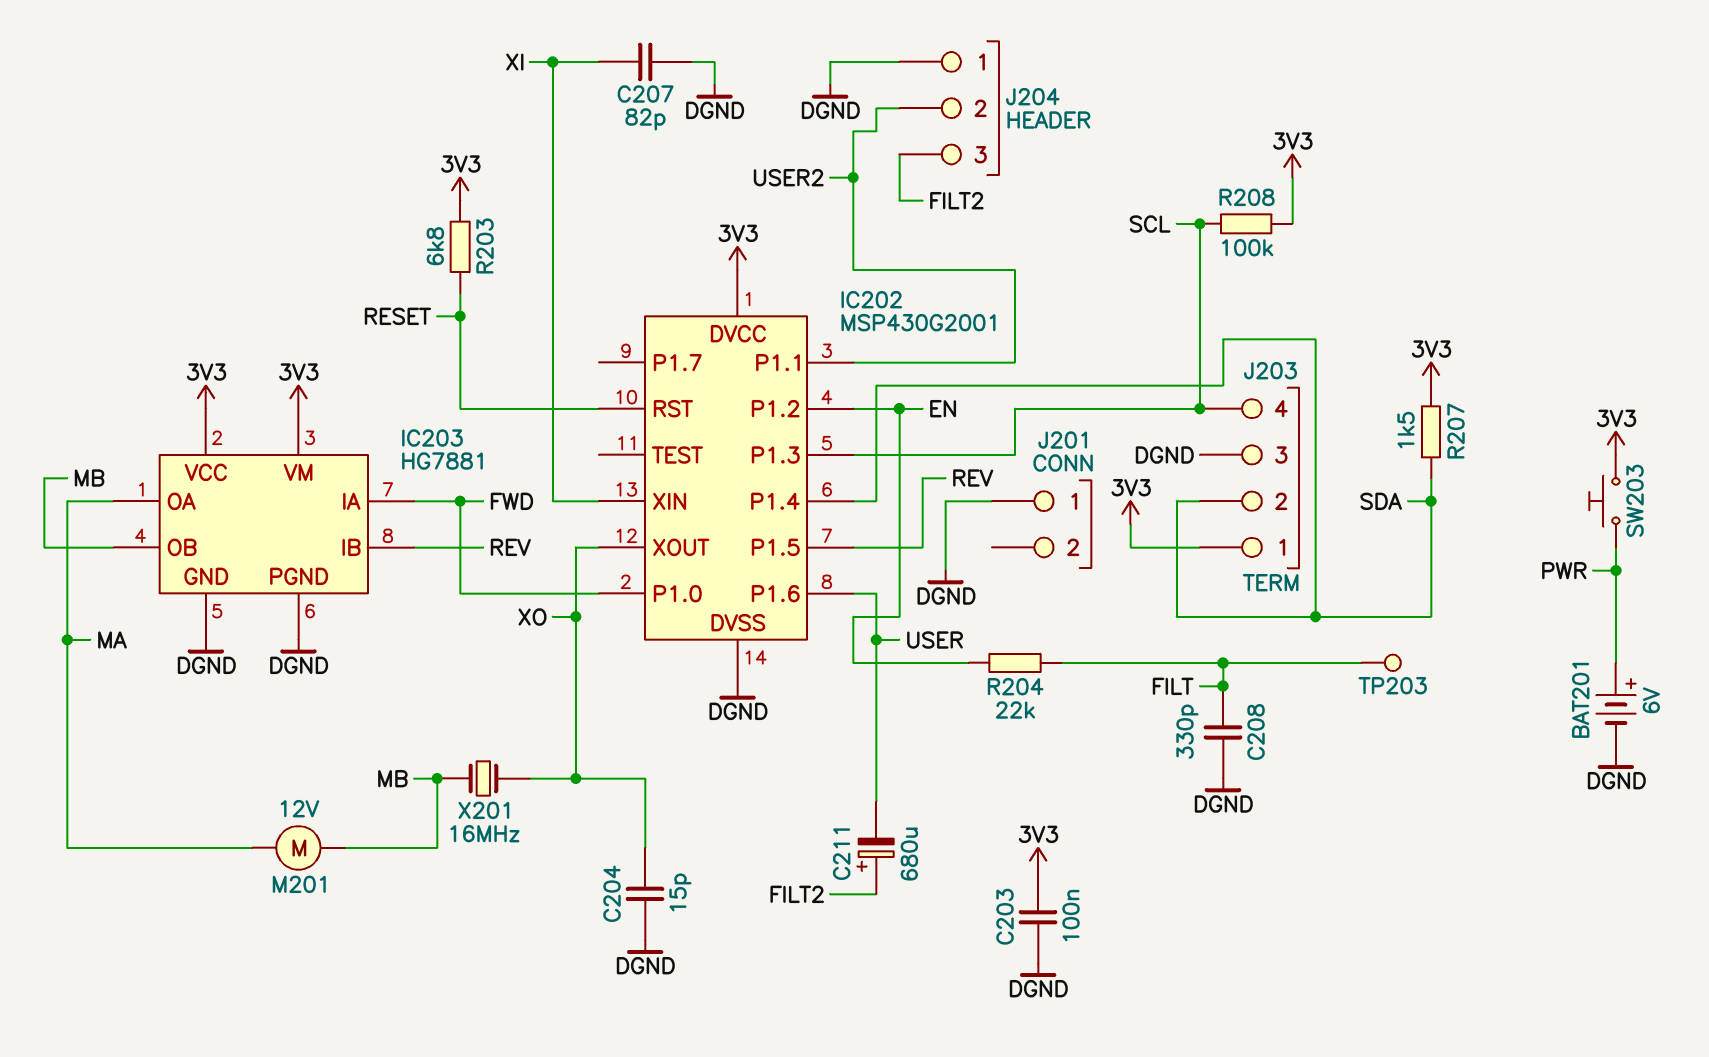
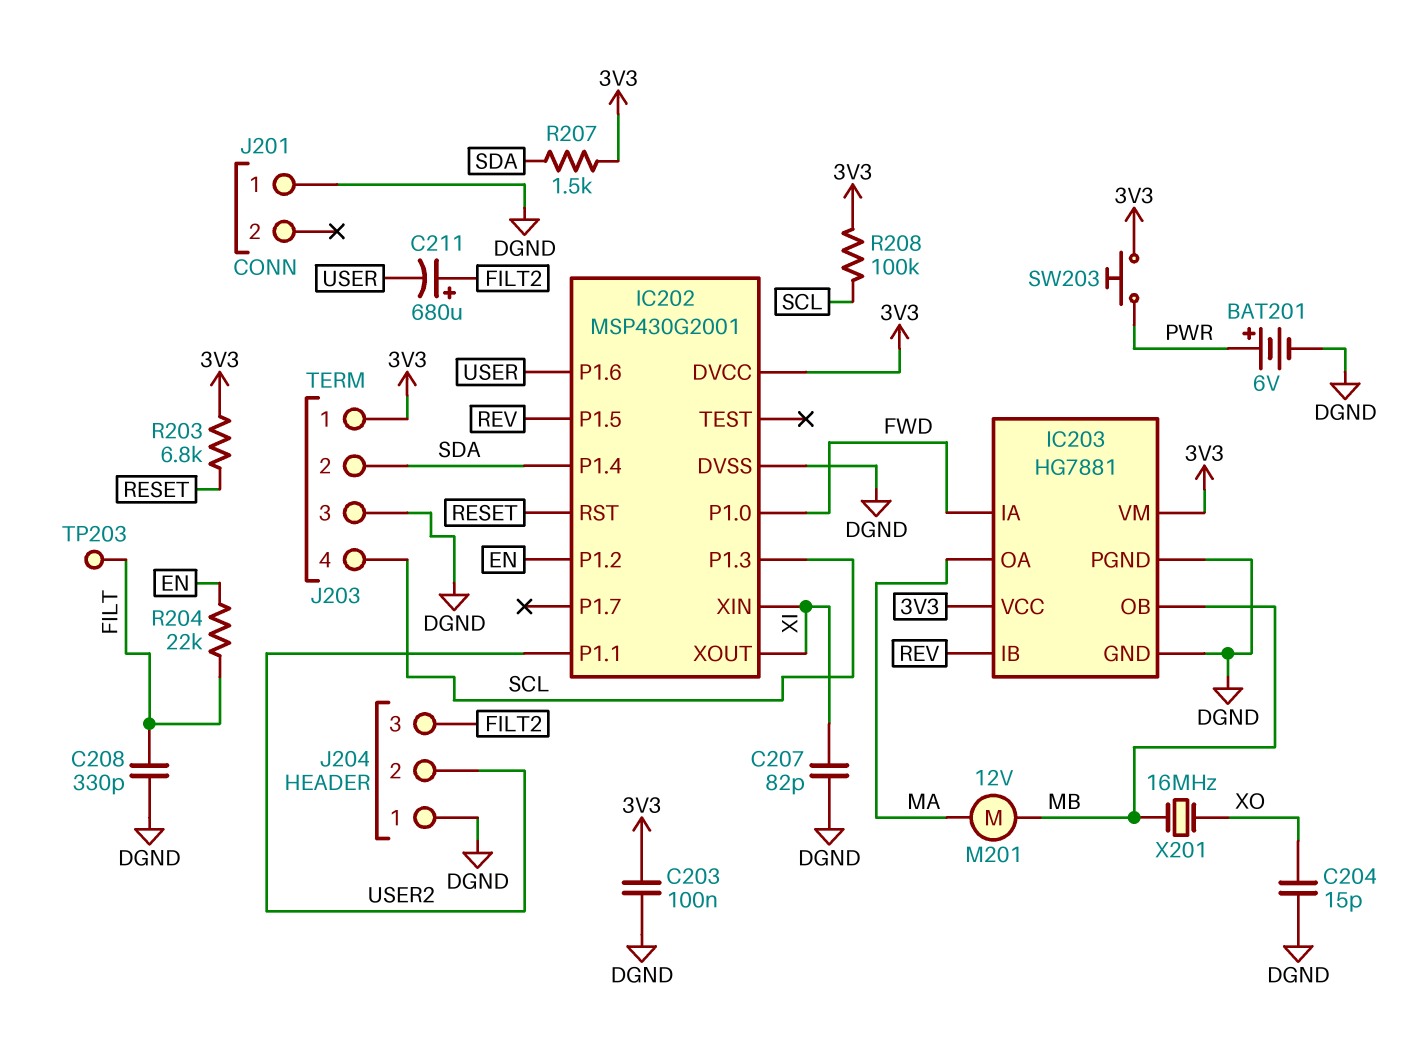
IC202 pin XOUT: XO -> XI

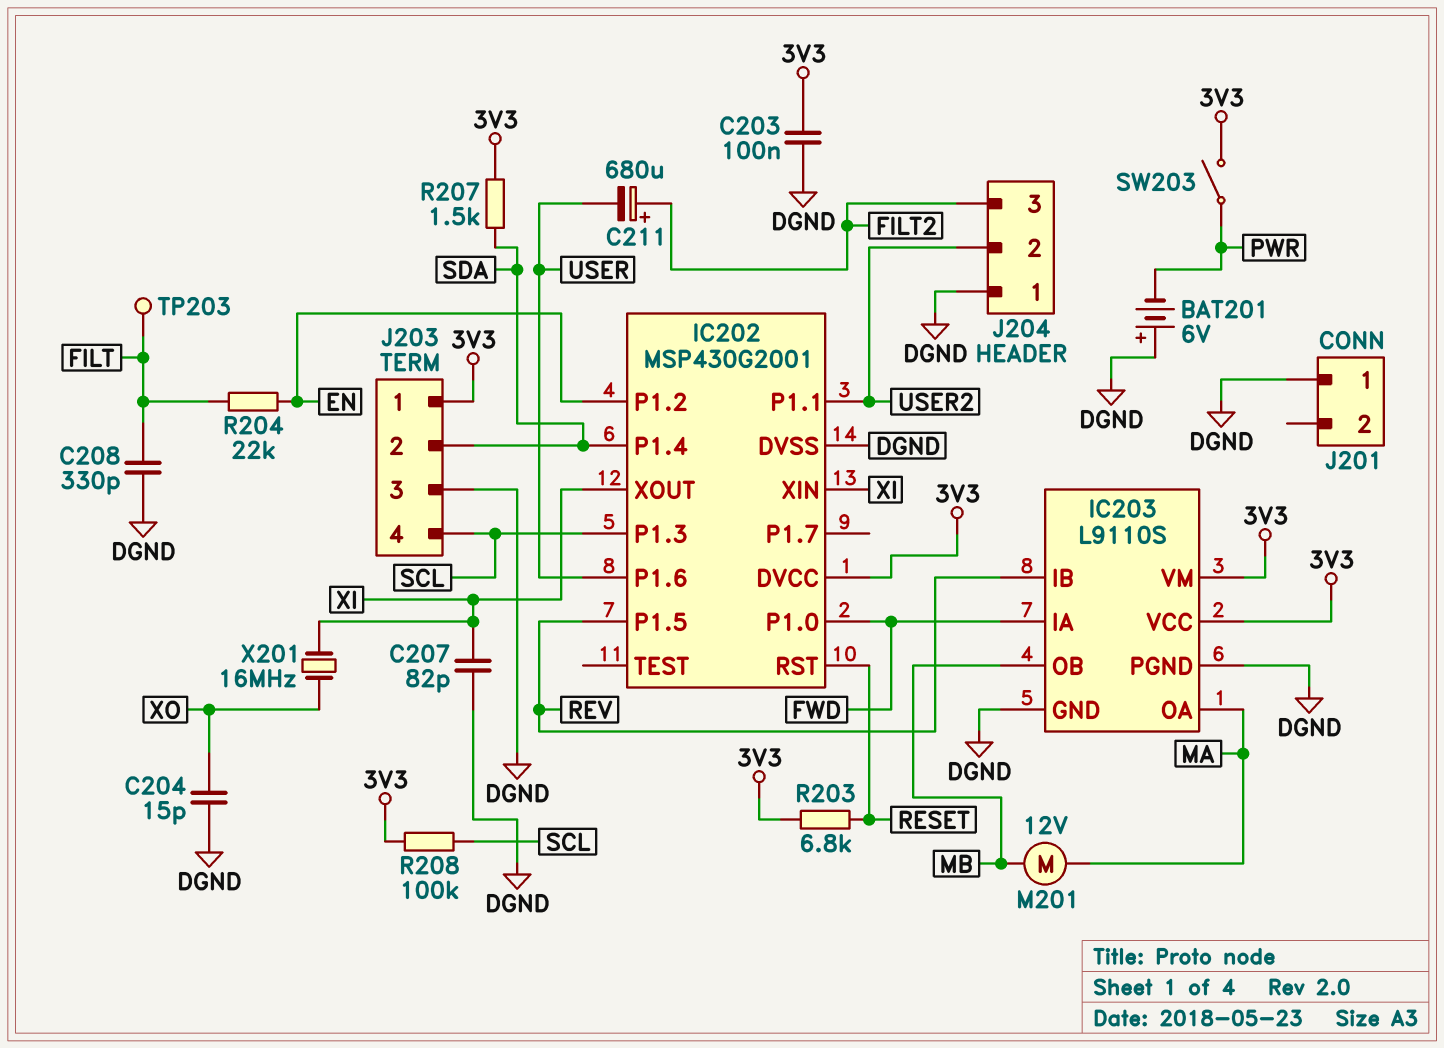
BAT201: 6V (plus PWR, minus DGND) -> 6V (plus DGND, minus PWR)
IC203: HG7881 -> L9110S
SW203: button (3V3, PWR) -> switch (3V3, PWR)
X201: 16MHz (MB, XO) -> 16MHz (XI, XO)

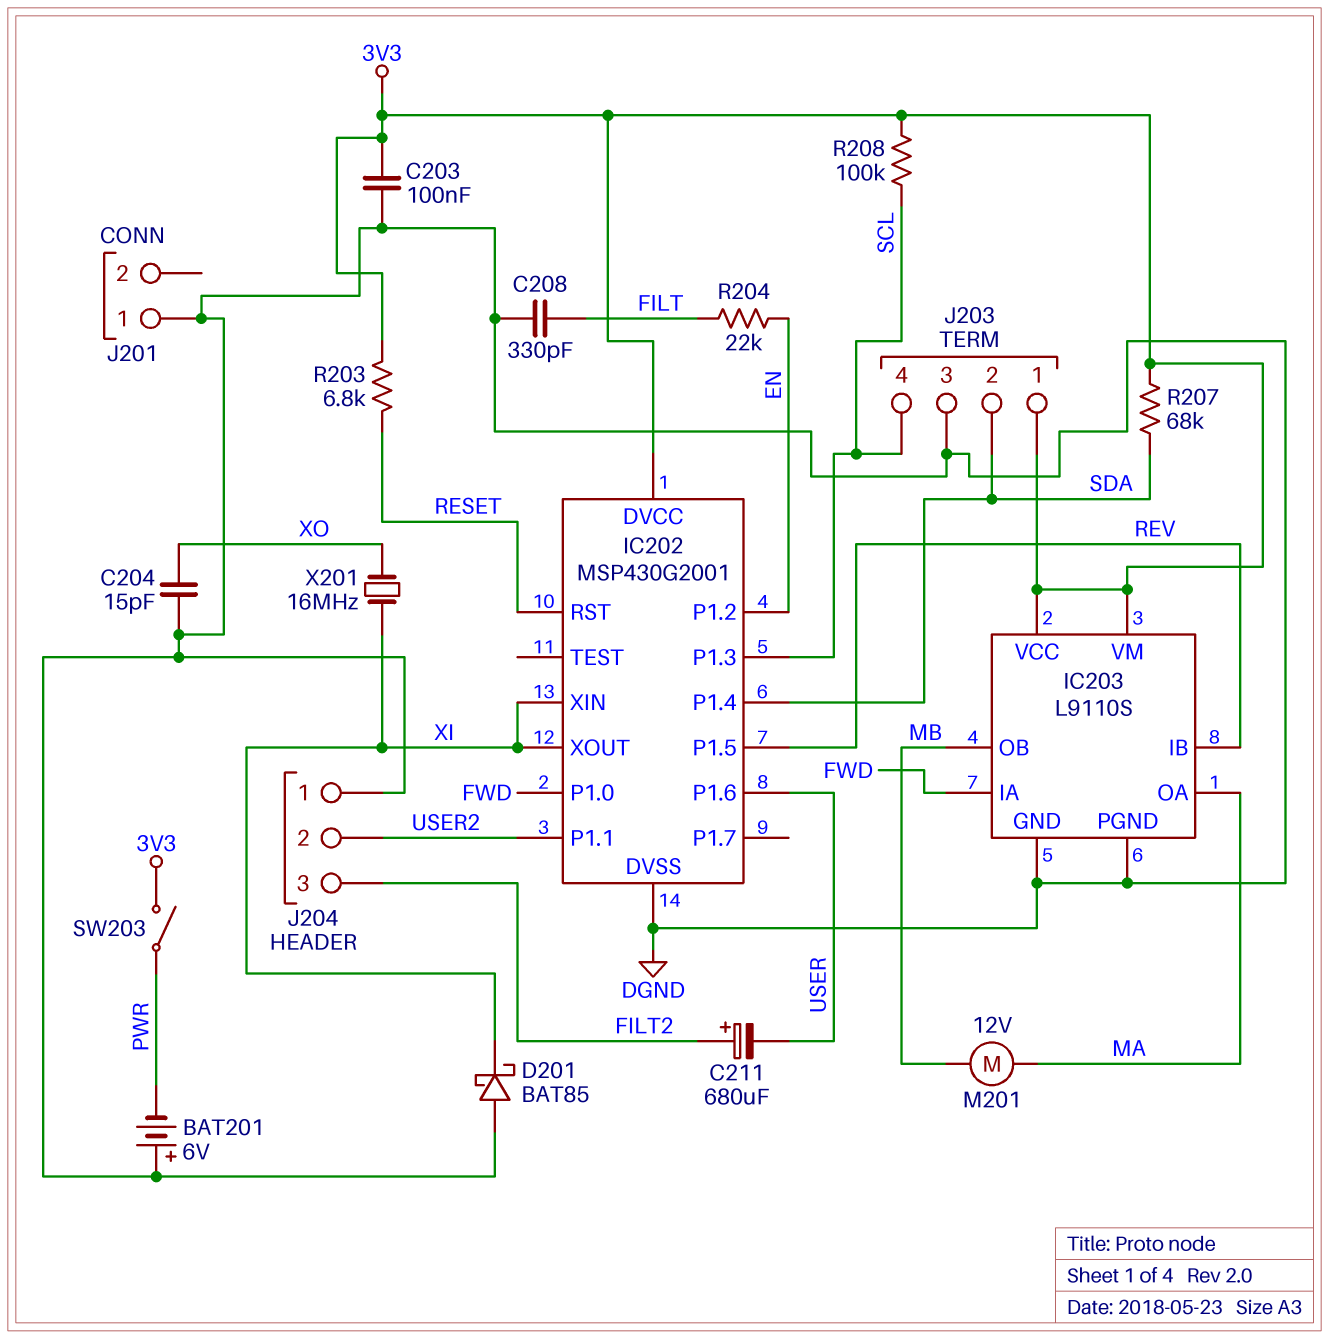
C207: 82pF (DGND, XI) -> none
D201: none -> schottky BAT85 (A DGND, K XI)
R207: 1.5k (3V3, SDA) -> 68k (3V3, SDA)
TP203: test point (FILT) -> none

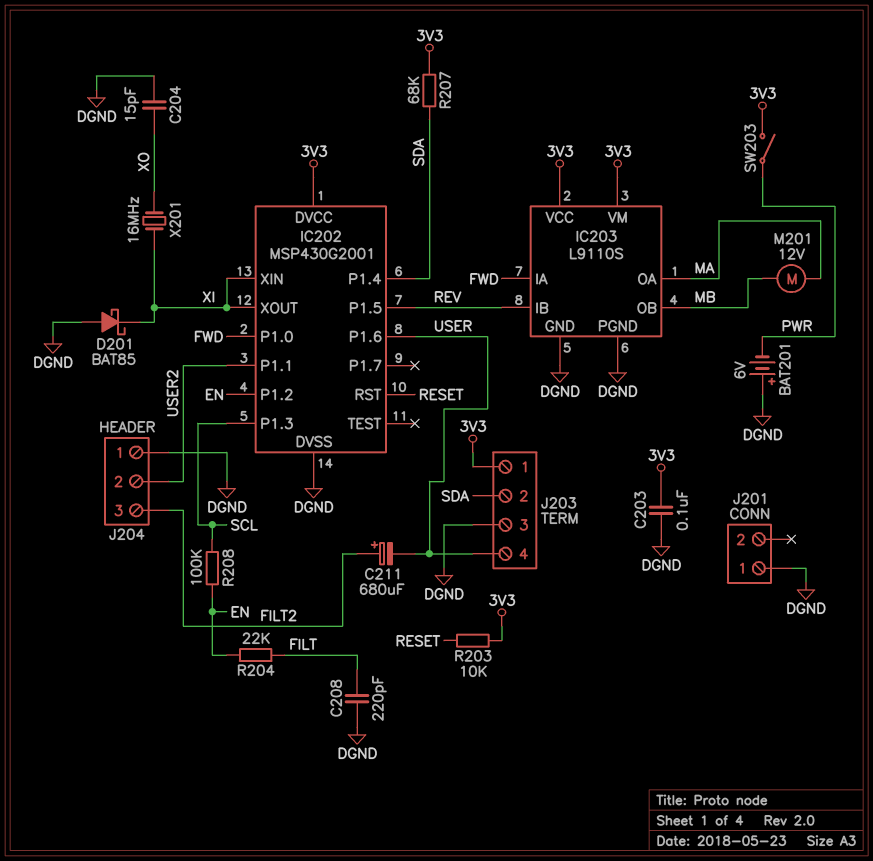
C208: 330pF (DGND, FILT) -> 220pF (DGND, FILT)
J203 pin 4: SCL -> USER
R203: 6.8k (3V3, RESET) -> 10k (3V3, RESET)
R208: 100k (3V3, SCL) -> 100k (EN, SCL)

